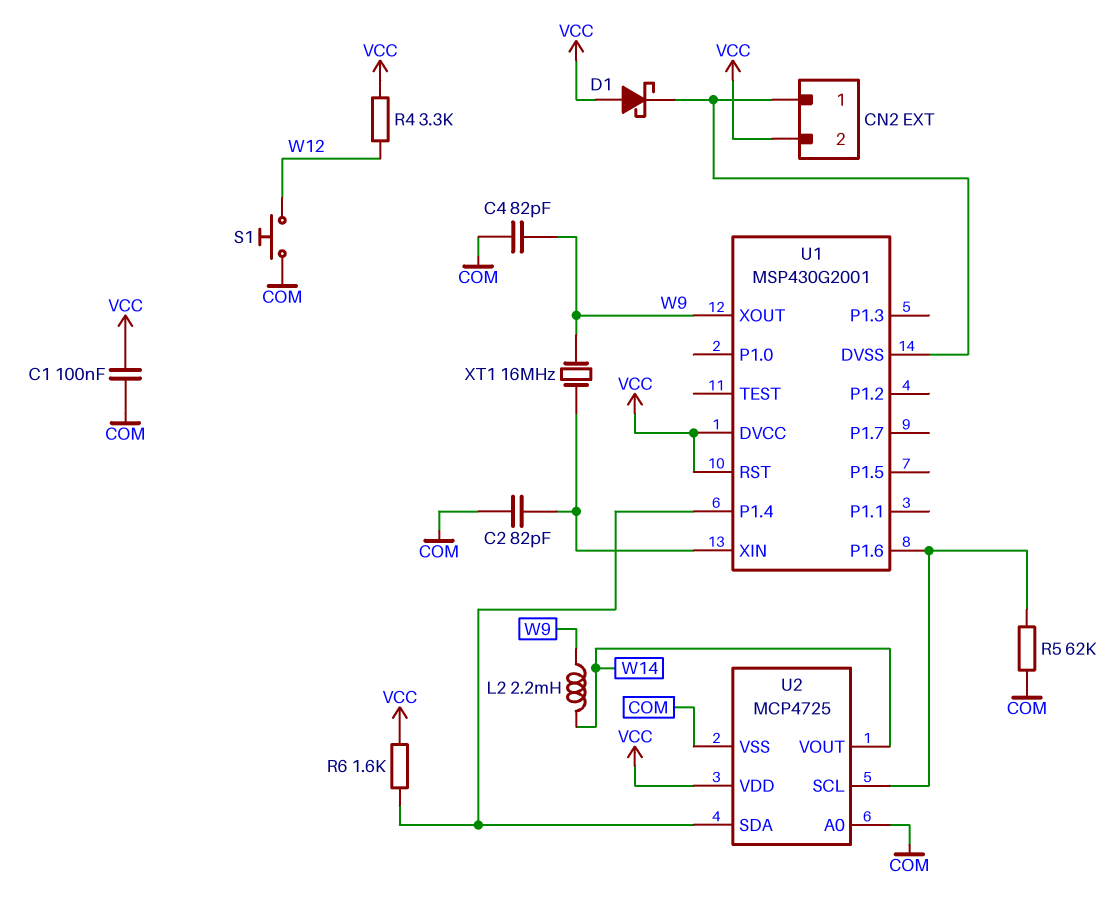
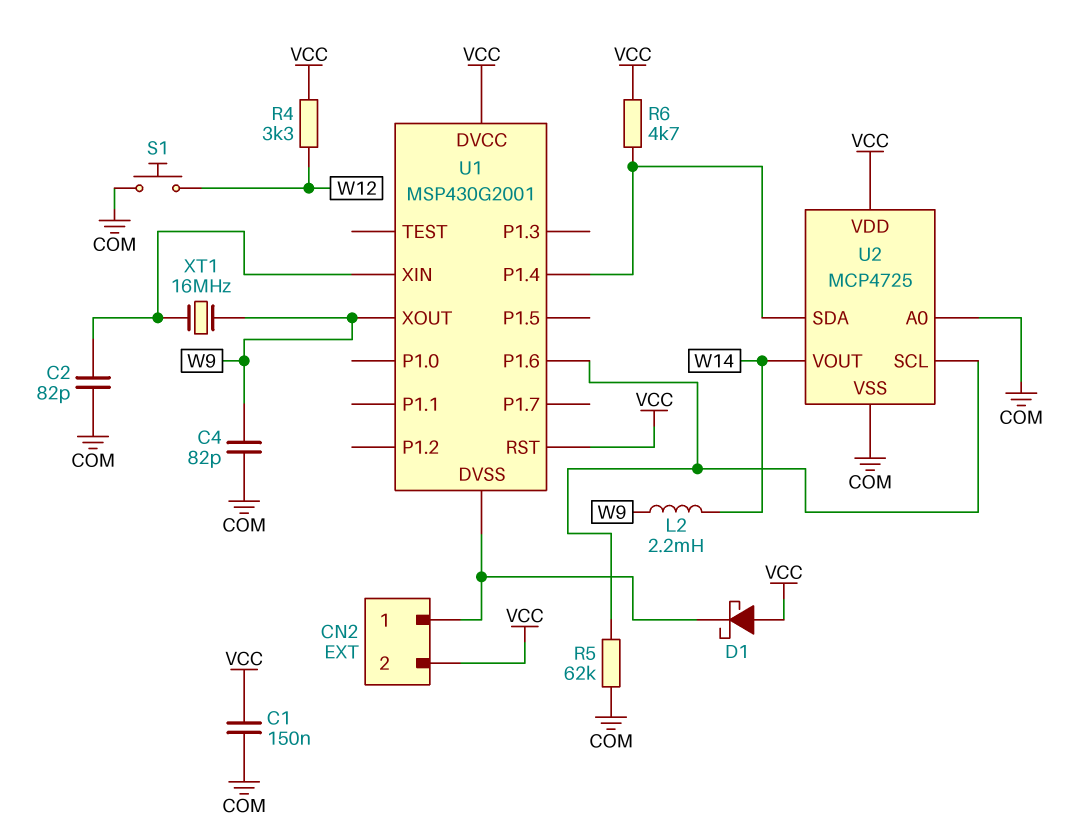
C1: 100nF (COM, VCC) -> 150nF (COM, VCC)
R6: 1.6k (U1/P1.4, VCC) -> 4.7k (U1/P1.4, VCC)

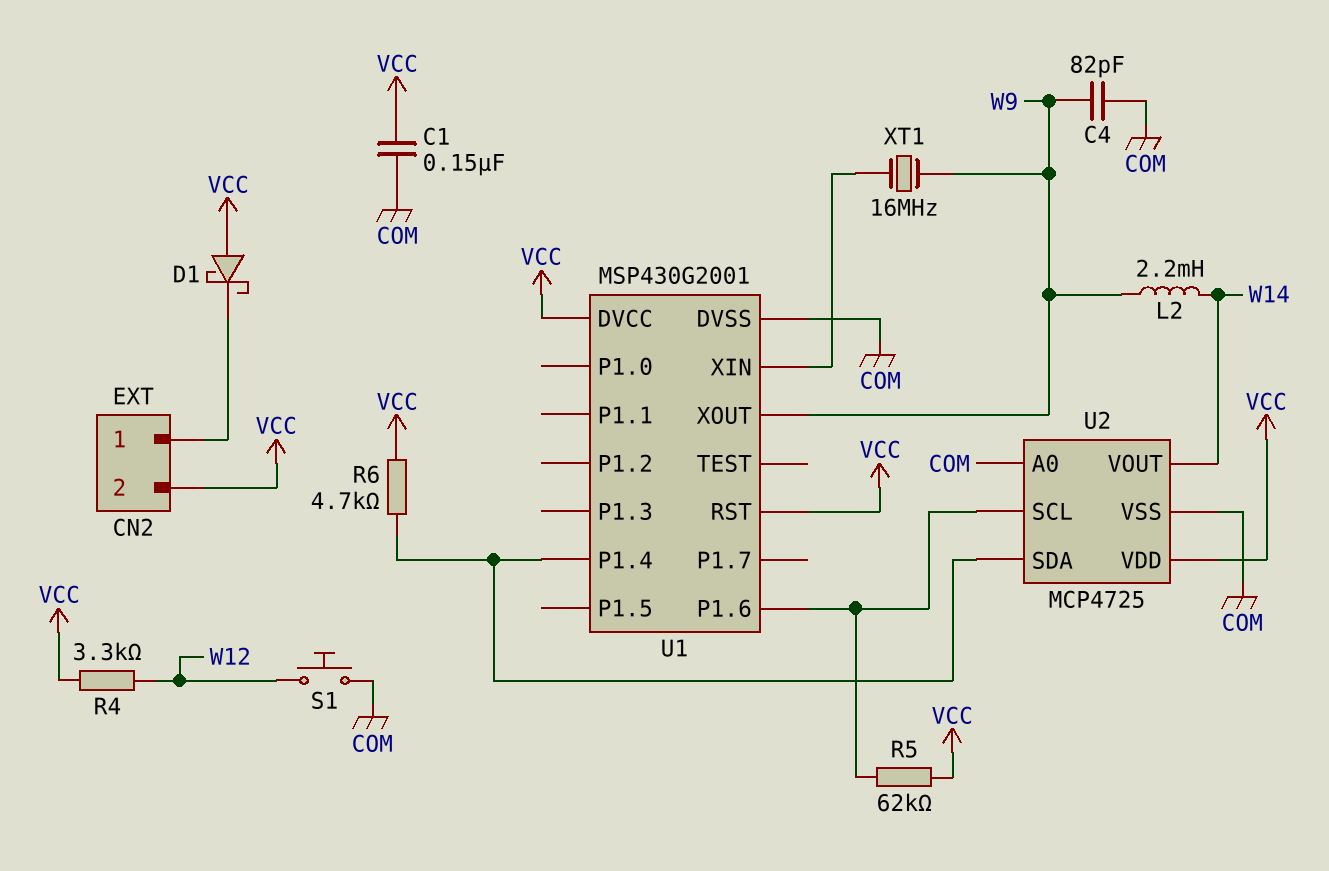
C2: 82pF (COM, U1/XIN) -> none
R5: 62k (COM, U1/P1.6) -> 62k (U1/P1.6, VCC)
U1 pin DVSS: CN2/1 -> COM

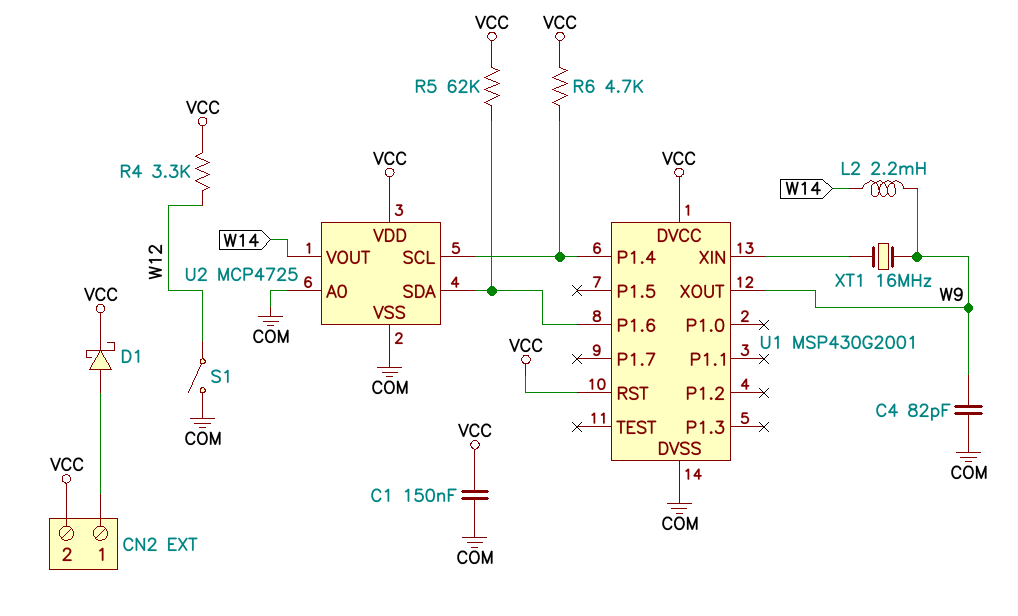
D1: schottky (A VCC, K CN2/1) -> schottky (A CN2/1, K VCC)
S1: button (COM, W12) -> switch (COM, W12)
U2 pin SCL: U1/P1.6 -> U1/P1.4
U2 pin SDA: U1/P1.4 -> U1/P1.6

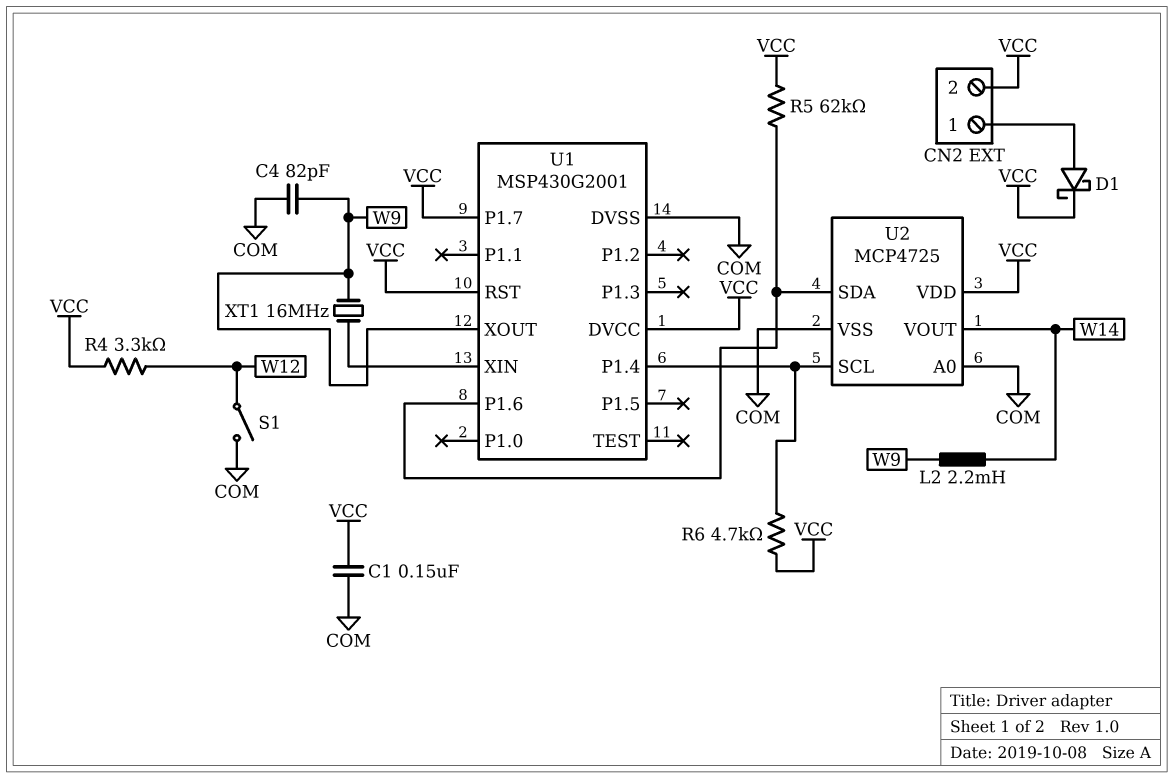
U1 pin P1.7: none -> VCC

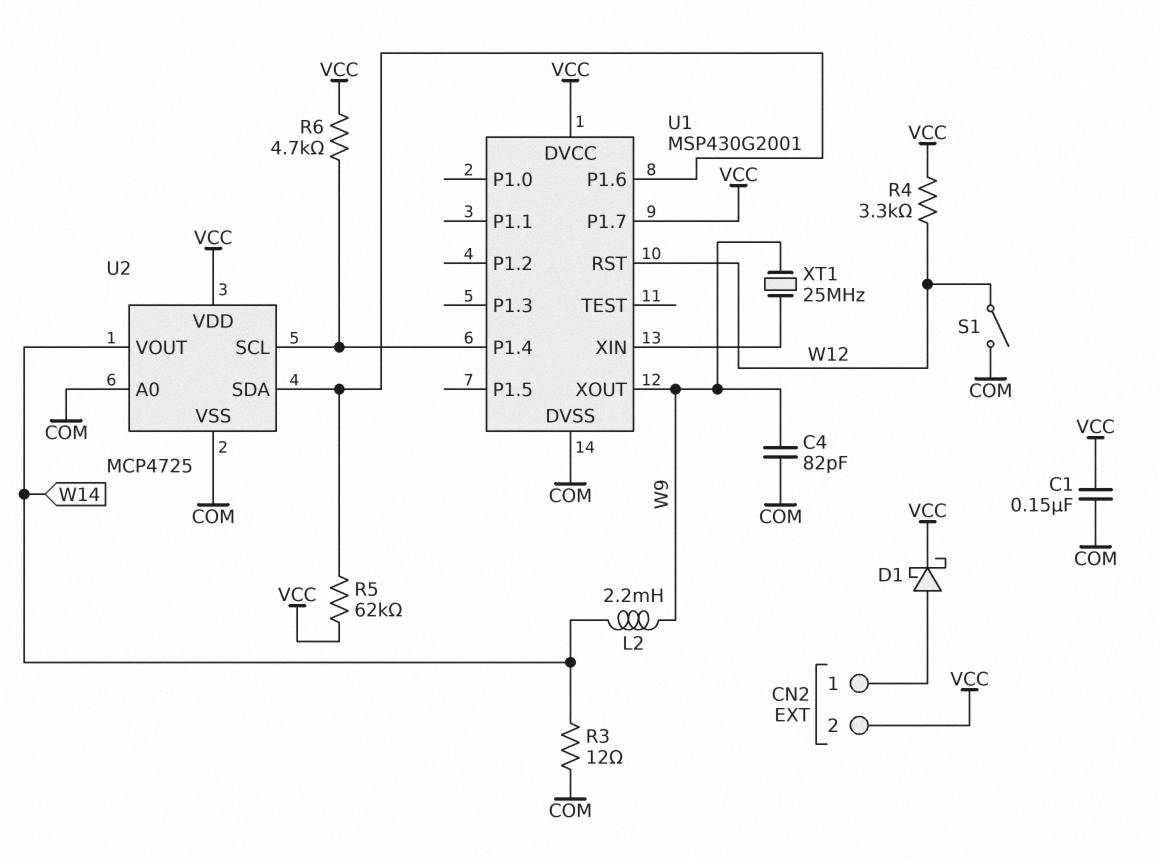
R3: none -> 12 (COM, W14)
U1 pin RST: VCC -> W12
XT1: 16MHz (U1/XIN, W9) -> 25MHz (U1/XIN, W9)

